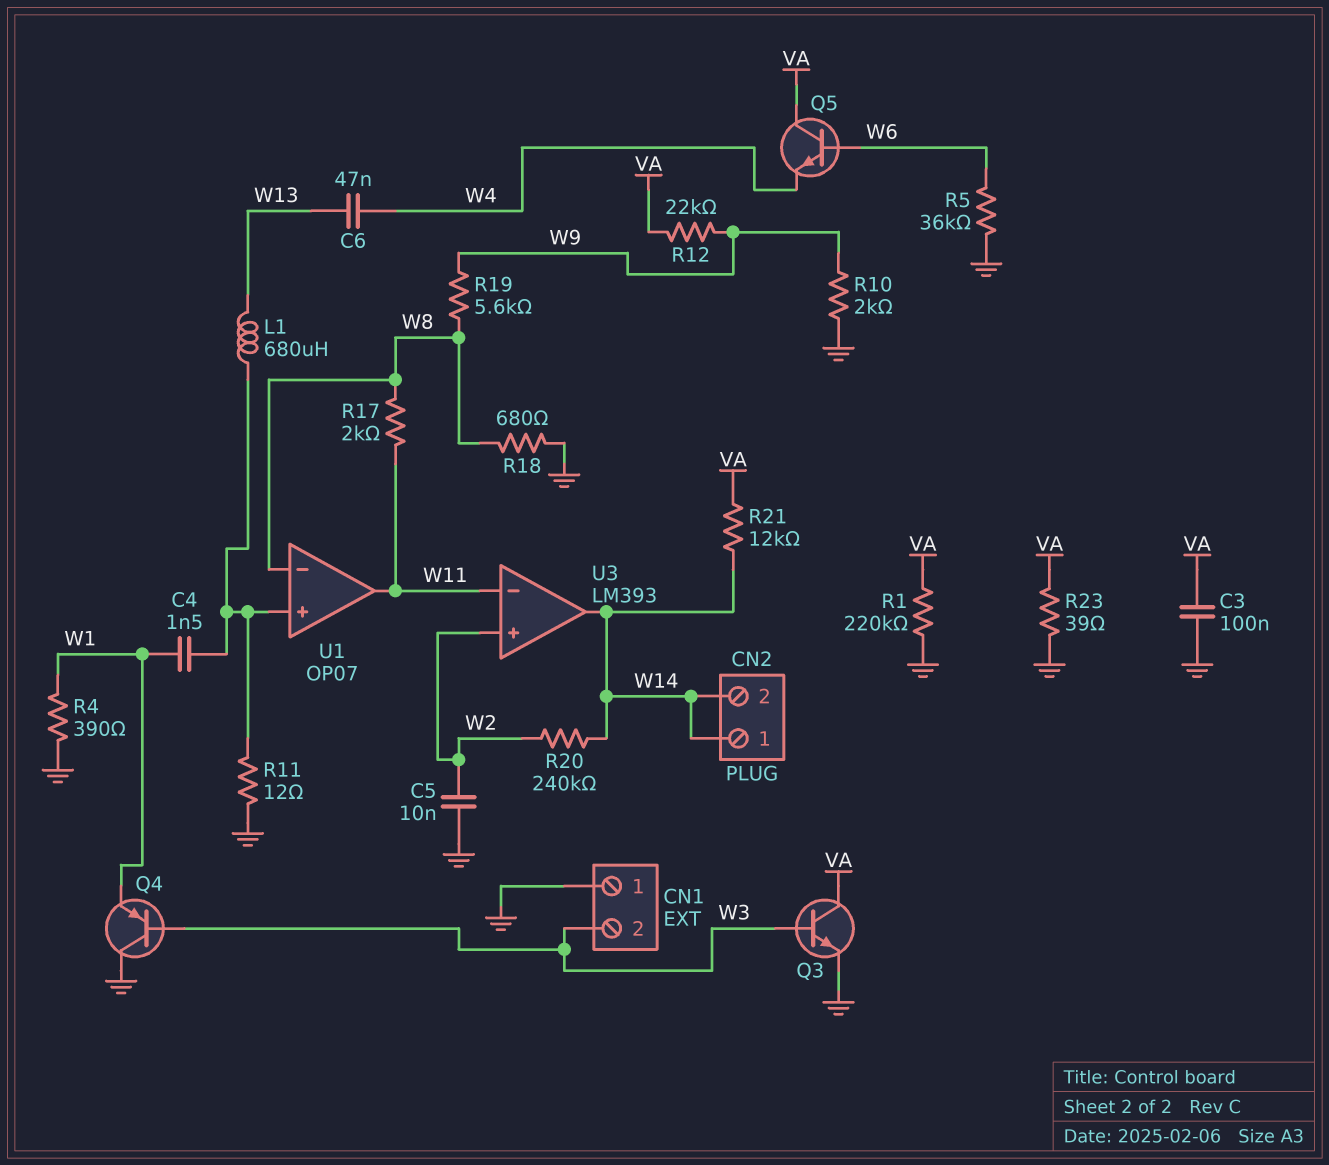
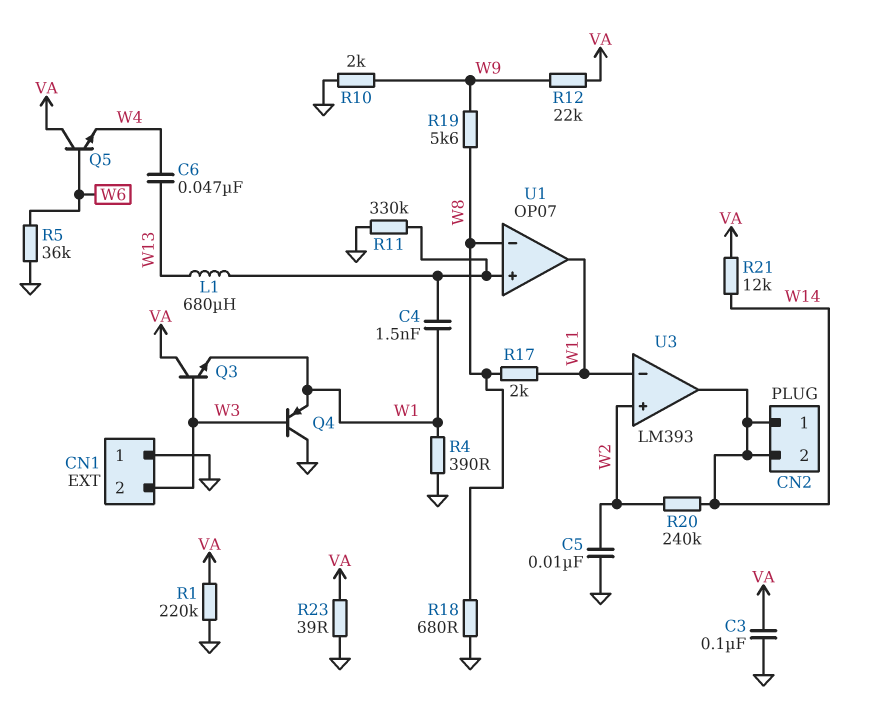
Q3: NPN (B W3, C VA, E GND) -> NPN (B W3, C VA, E W1)
R11: 12 (GND, U1/in+) -> 330k (GND, U1/in+)

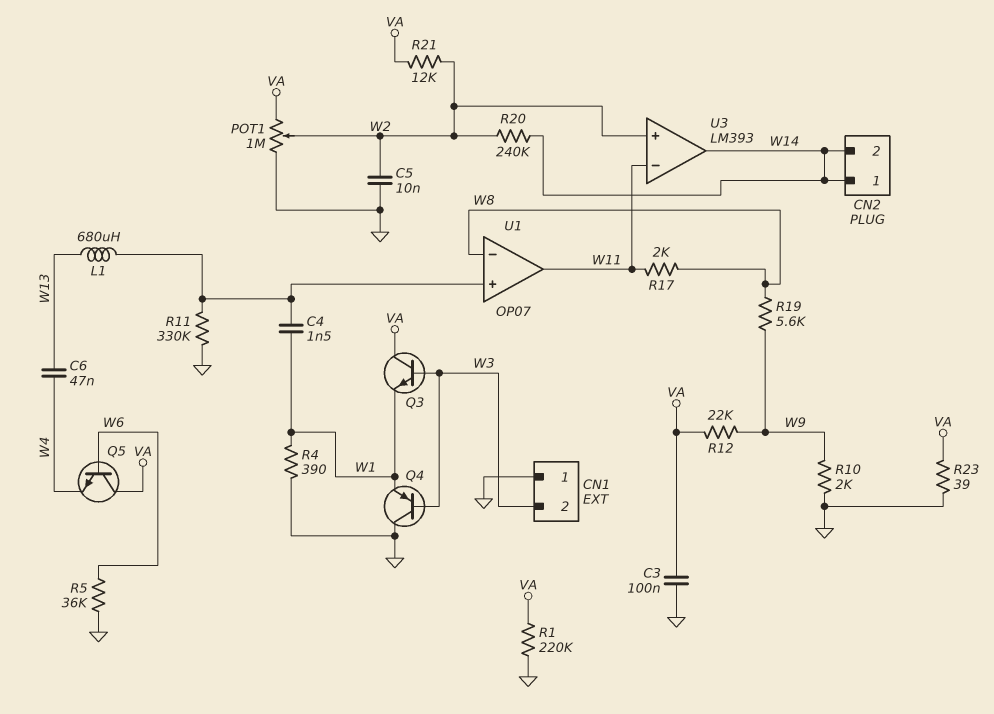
POT1: none -> 1M (GND, VA, wiper W2)
R18: 680 (GND, W8) -> none
R21: 12k (VA, W14) -> 12k (VA, W2)

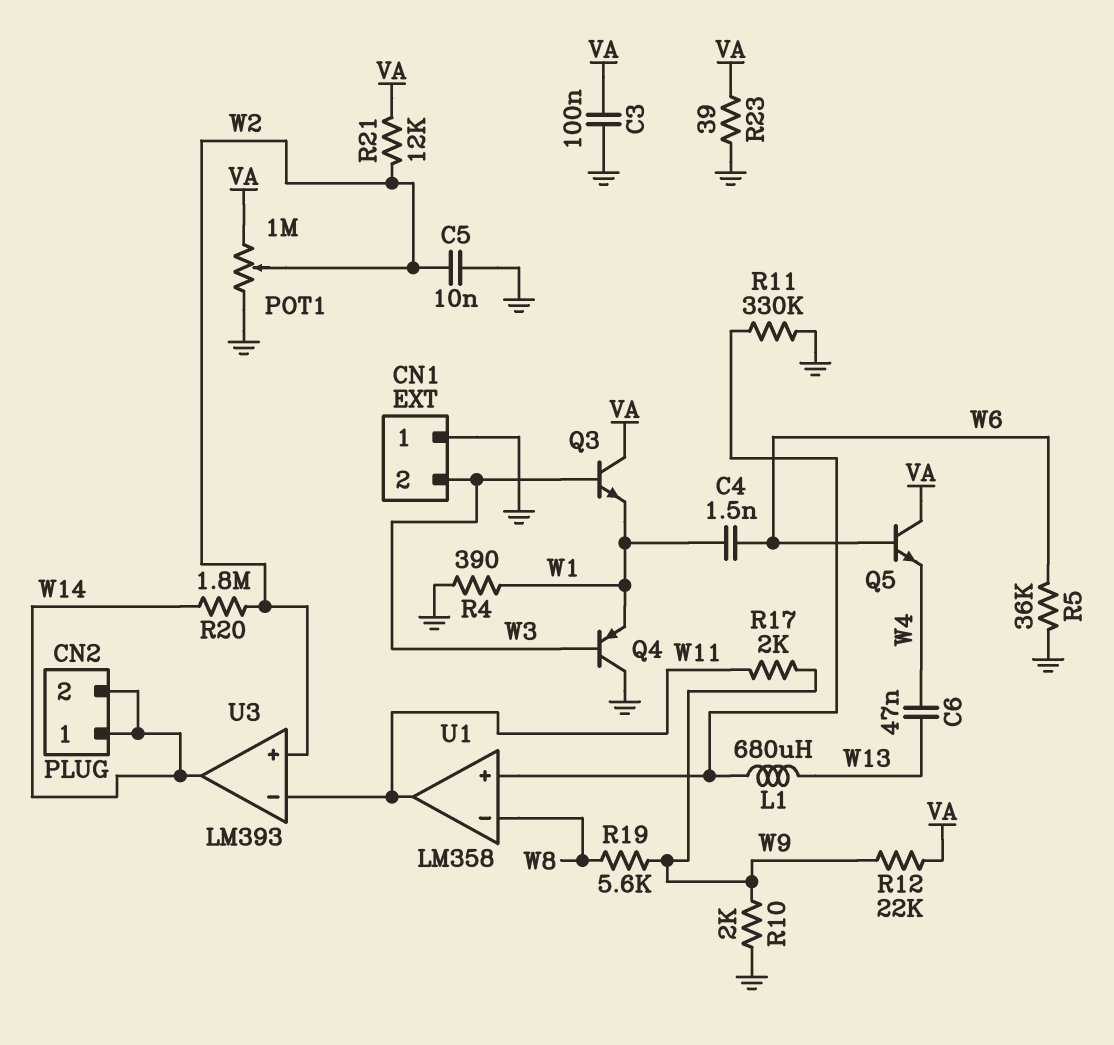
C4: 1.5nF (U1/in+, W1) -> 1.5nF (W1, W6)
R1: 220k (GND, VA) -> none
R17: 2k (W8, W11) -> 2k (W9, W11)
R20: 240k (W2, W14) -> 1.8M (W2, W14)
U1: OP07 -> LM358

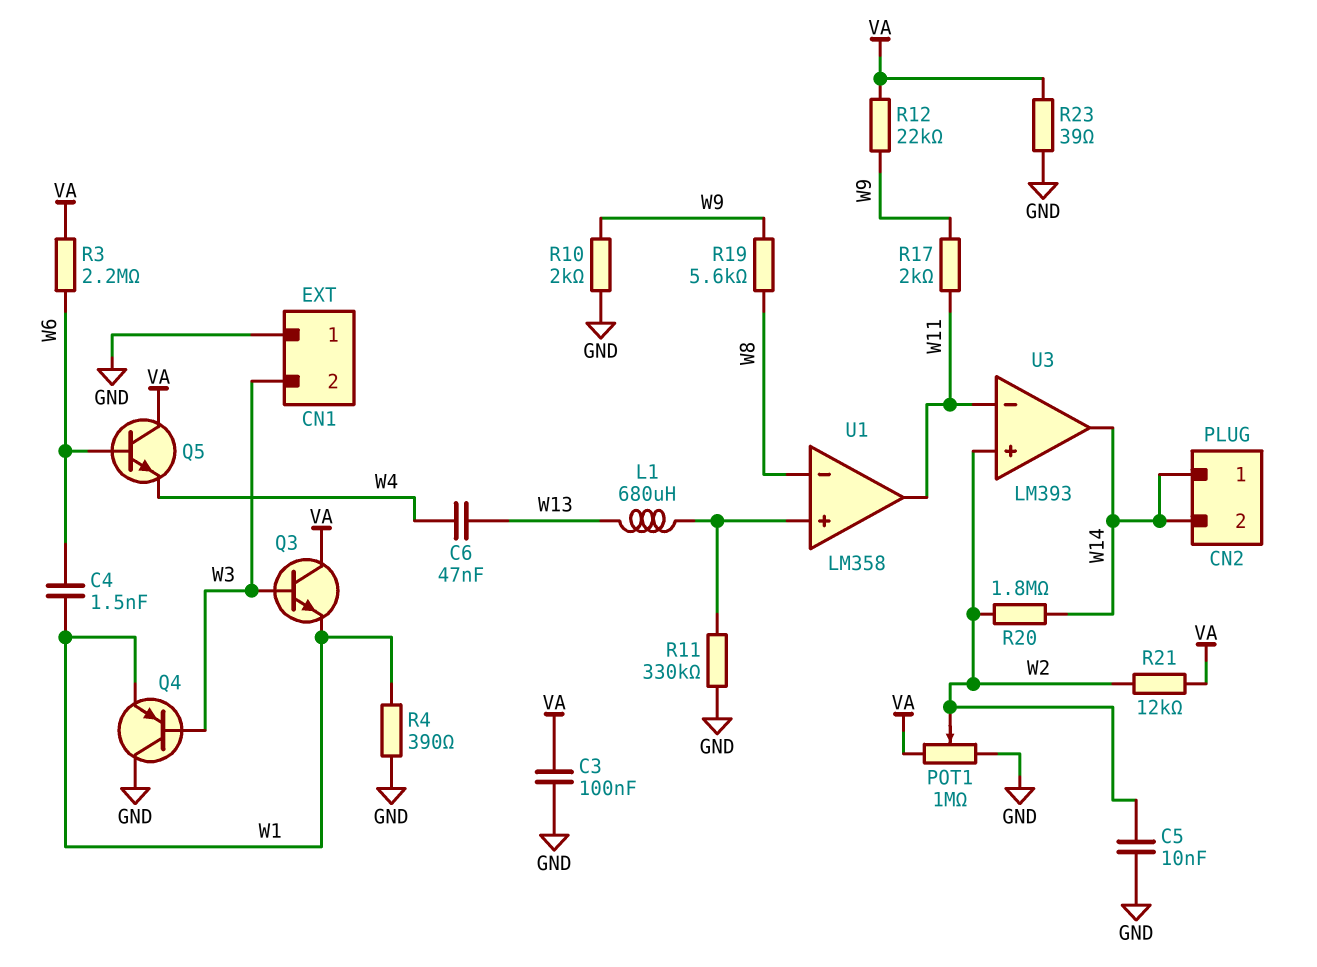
R3: none -> 2.2M (VA, W6)
R5: 36k (GND, W6) -> none

